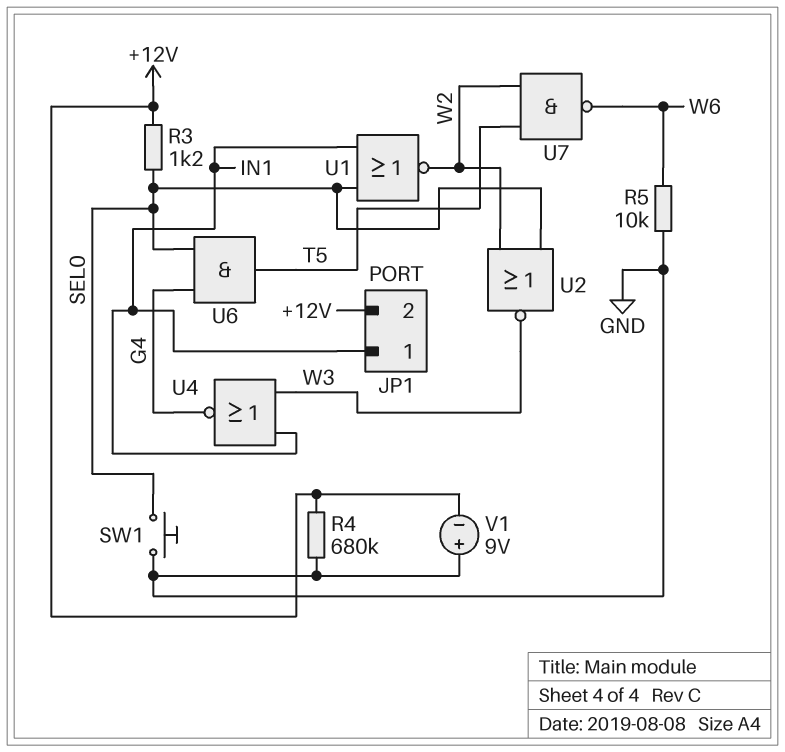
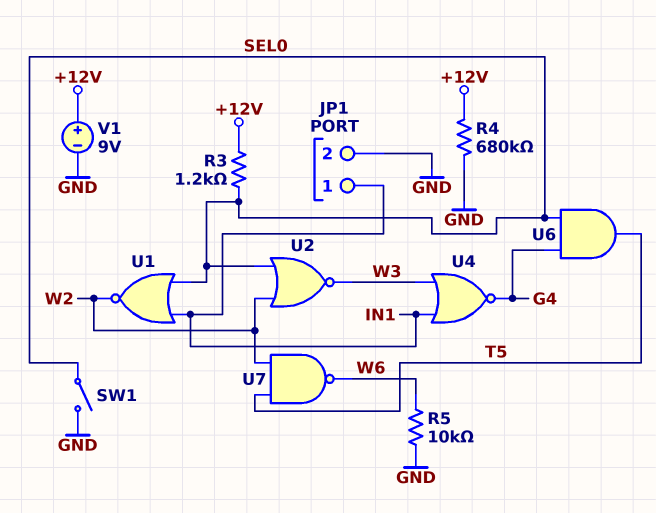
JP1 pin 2: +12V -> GND
SW1: button (GND, SEL0) -> switch (GND, SEL0)
V1: 9V (plus GND, minus +12V) -> 9V (plus +12V, minus GND)

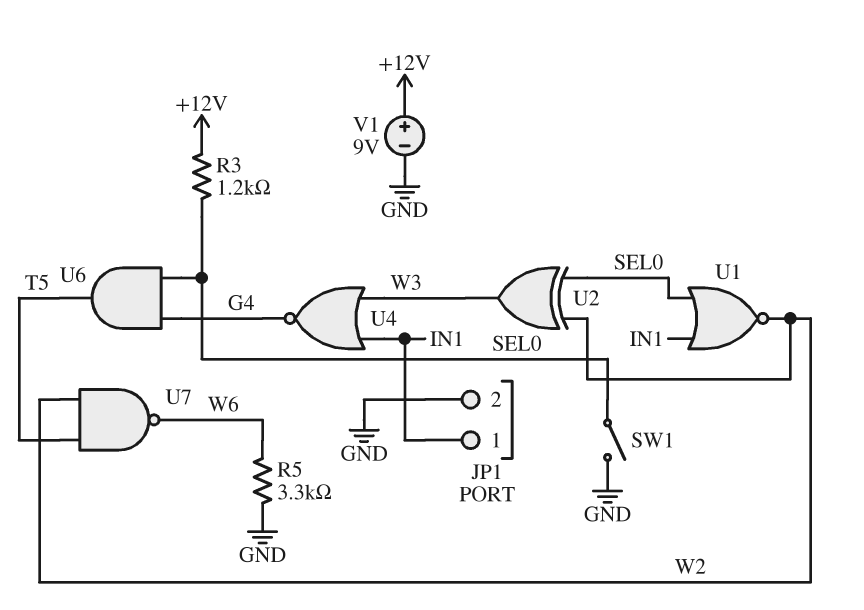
R4: 680k (+12V, GND) -> none
R5: 10k (GND, W6) -> 3.3k (GND, W6)
U2: NOR (in SEL0, in W2, out W3) -> XOR (in SEL0, in W2, out W3)

